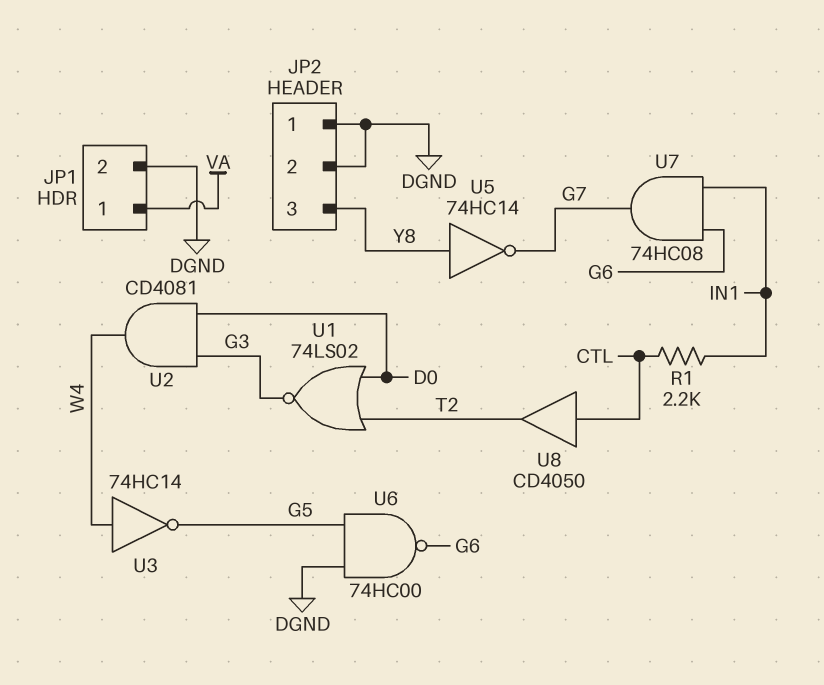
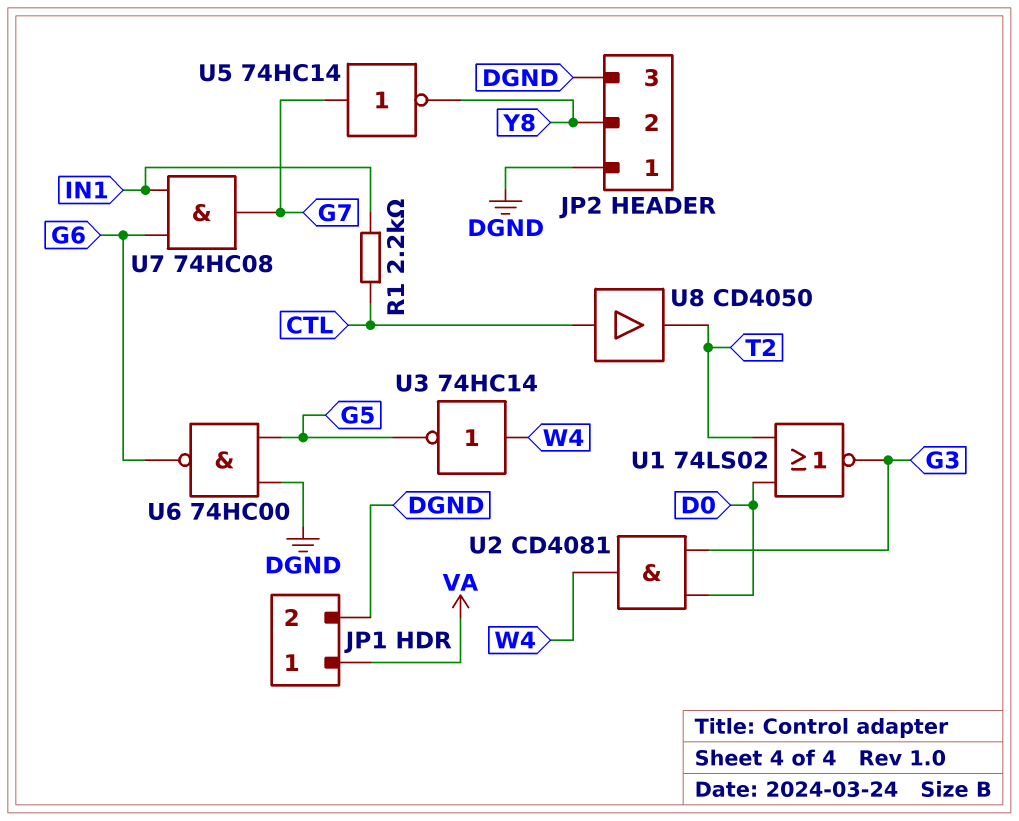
JP2 pin 2: DGND -> Y8
JP2 pin 3: Y8 -> DGND
U5: NOT 74HC14 (in Y8, out G7) -> NOT 74HC14 (in G7, out Y8)

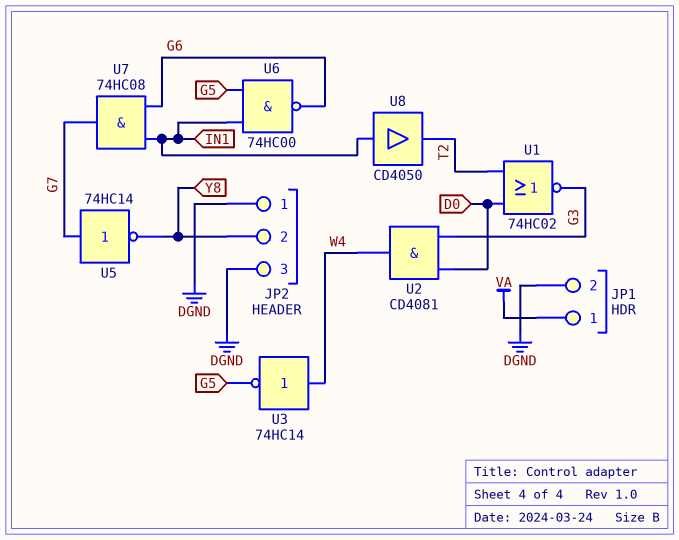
R1: 2.2k (CTL, IN1) -> none
U1: NOR 74LS02 (in D0, in T2, out G3) -> NOR 74HC02 (in D0, in T2, out G3)
U6: NAND 74HC00 (in DGND, in G5, out G6) -> NAND 74HC00 (in G5, in IN1, out G6)
U8: buffer CD4050 (in CTL, out T2) -> buffer CD4050 (in IN1, out T2)

